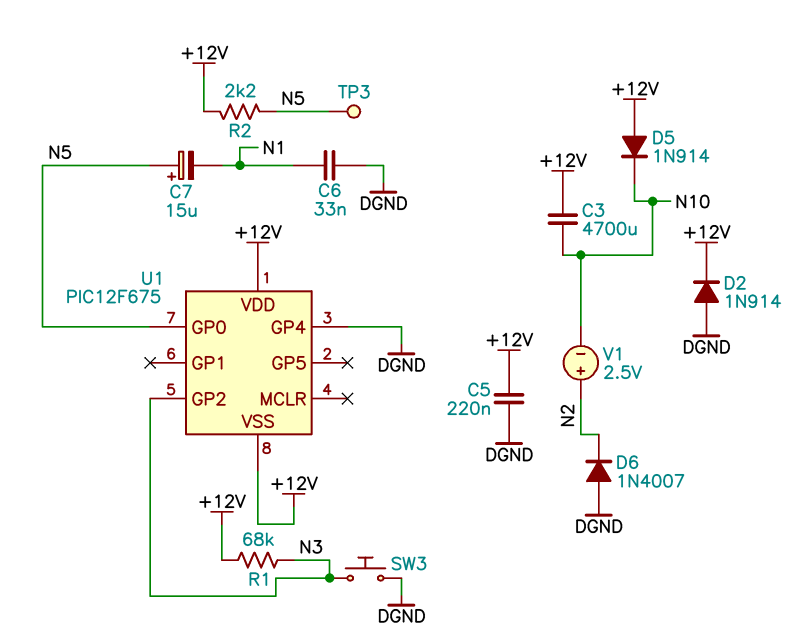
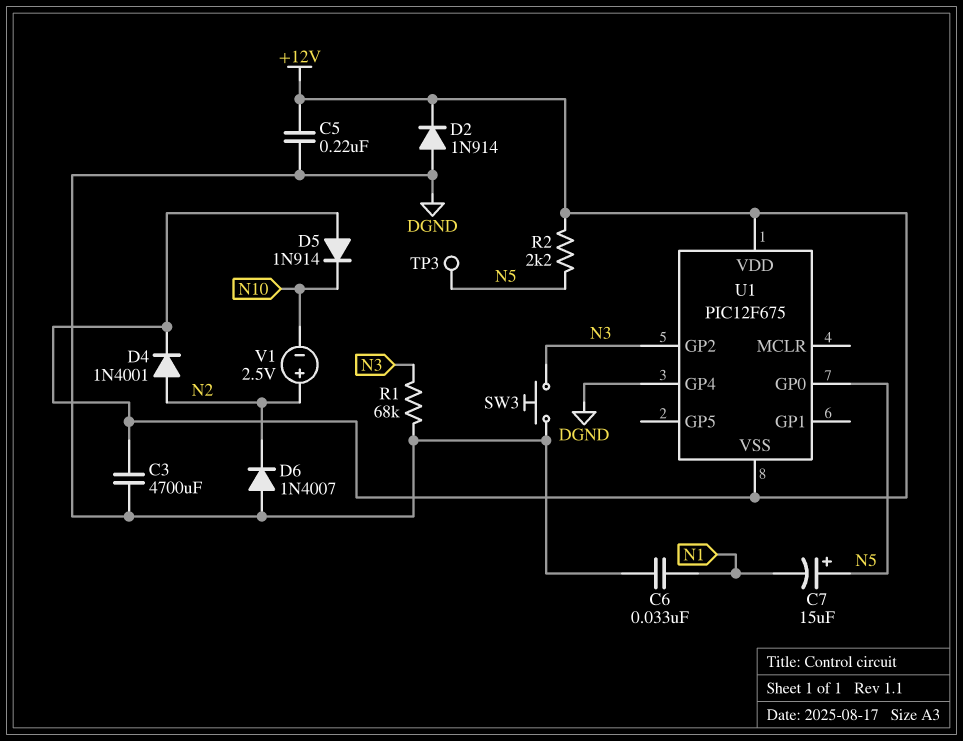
C3: 4700uF (+12V, N10) -> 4700uF (+12V, DGND)
D4: none -> diode 1N4001 (A N2, K +12V)
R1: 68k (+12V, N3) -> 68k (DGND, N3)

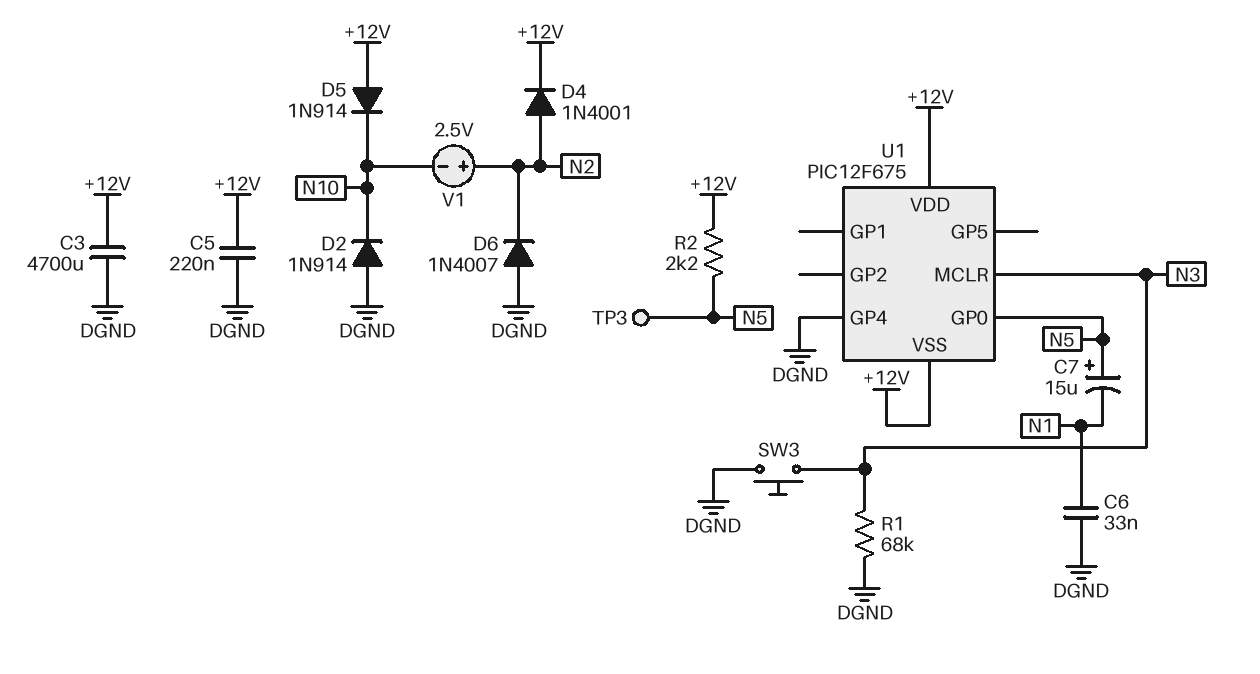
D2: diode 1N914 (A DGND, K +12V) -> diode 1N914 (A DGND, K N10)
U1 pin GP2: N3 -> none
U1 pin MCLR: none -> N3

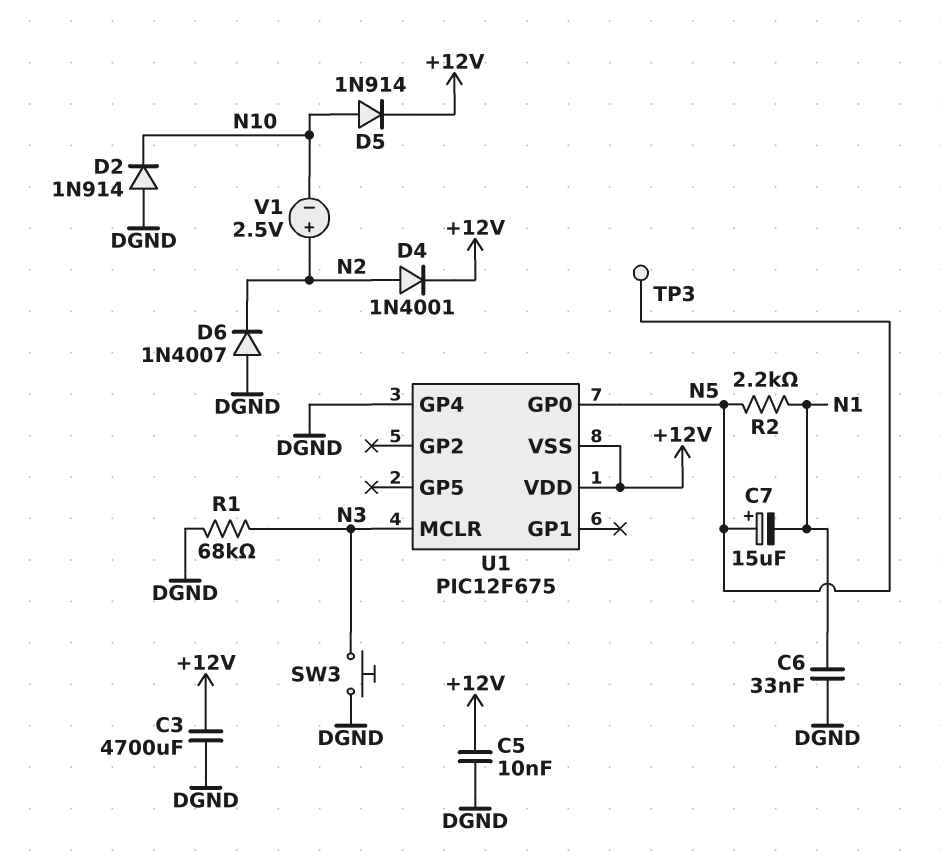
C5: 220nF (+12V, DGND) -> 10nF (+12V, DGND)
D5: diode 1N914 (A +12V, K N10) -> diode 1N914 (A N10, K +12V)
R2: 2.2k (+12V, N5) -> 2.2k (N1, N5)

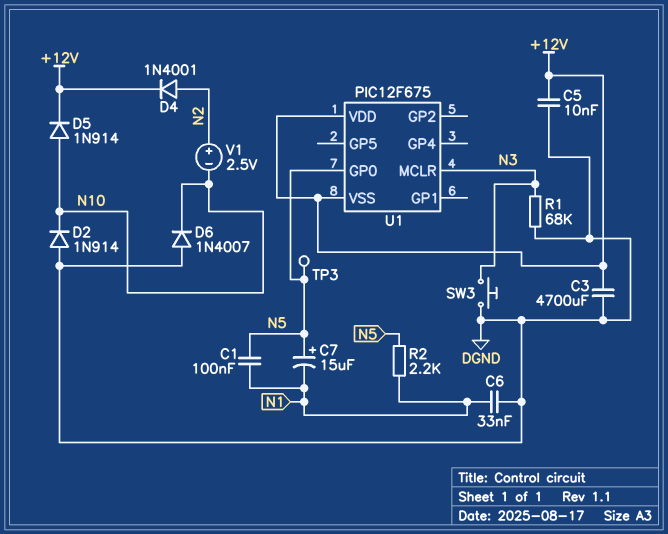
C1: none -> 100nF (N1, N5)
D6: diode 1N4007 (A DGND, K N2) -> diode 1N4007 (A DGND, K N10)
U1 pin GP4: DGND -> none

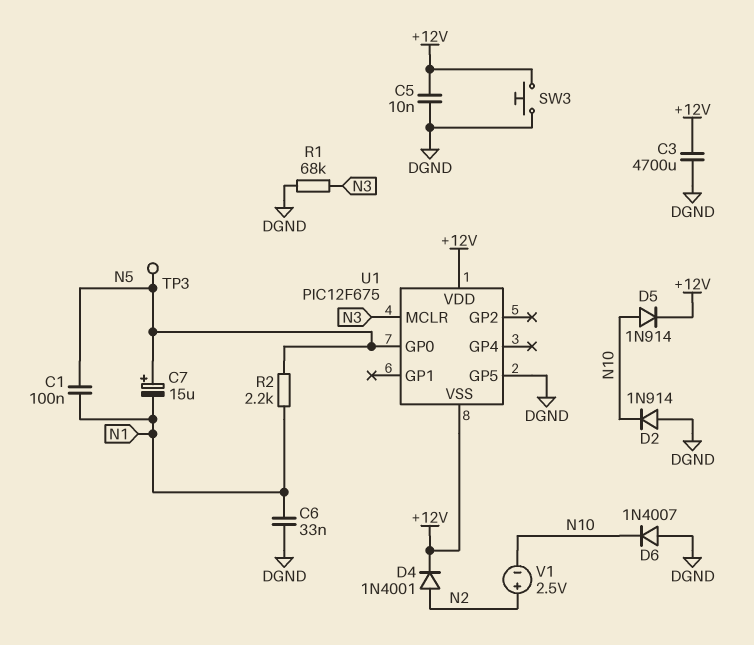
SW3: button (DGND, N3) -> button (+12V, DGND)
U1 pin GP5: none -> DGND

